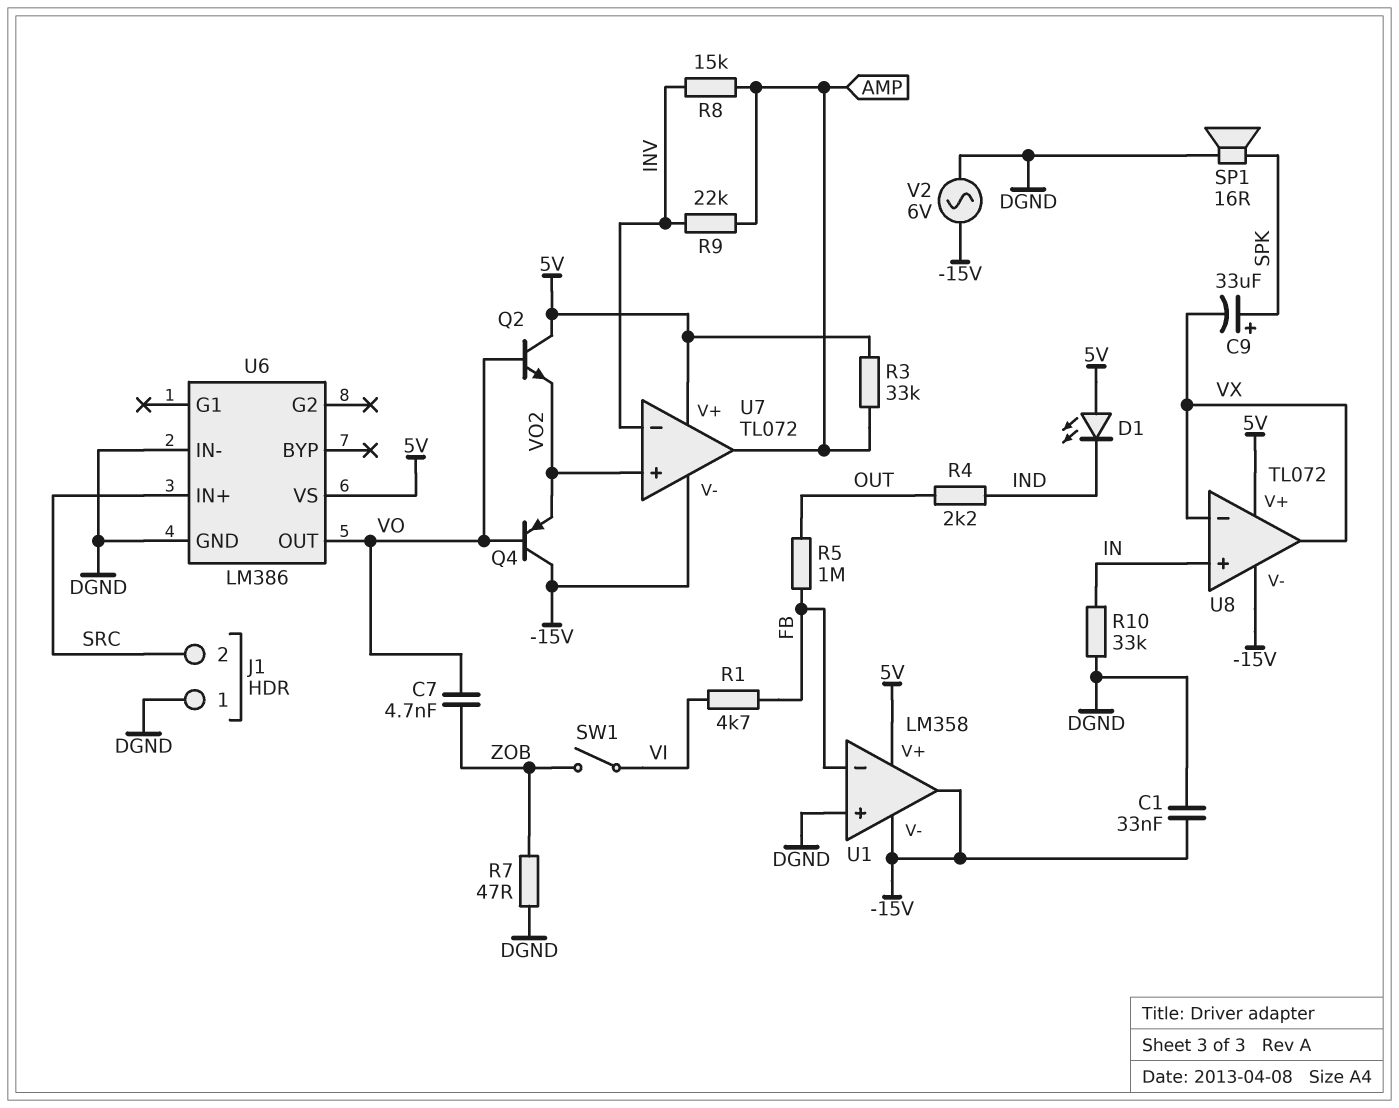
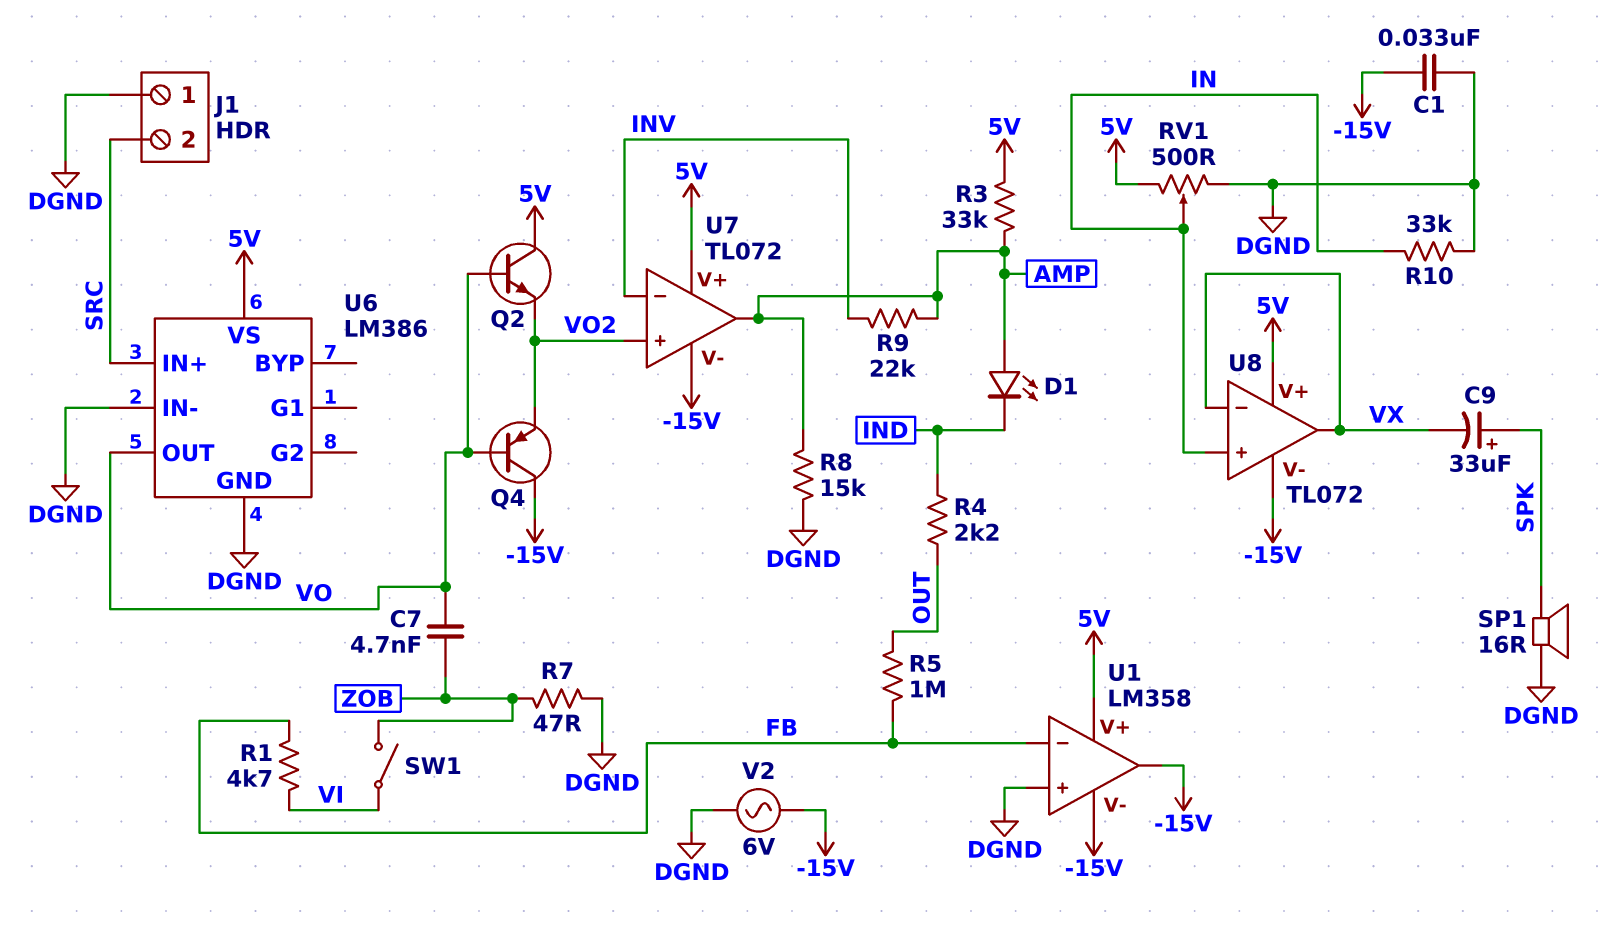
D1: LED (A 5V, K IND) -> LED (A AMP, K IND)
R8: 15k (AMP, INV) -> 15k (AMP, DGND)
RV1: none -> 500 (5V, DGND, wiper IN)

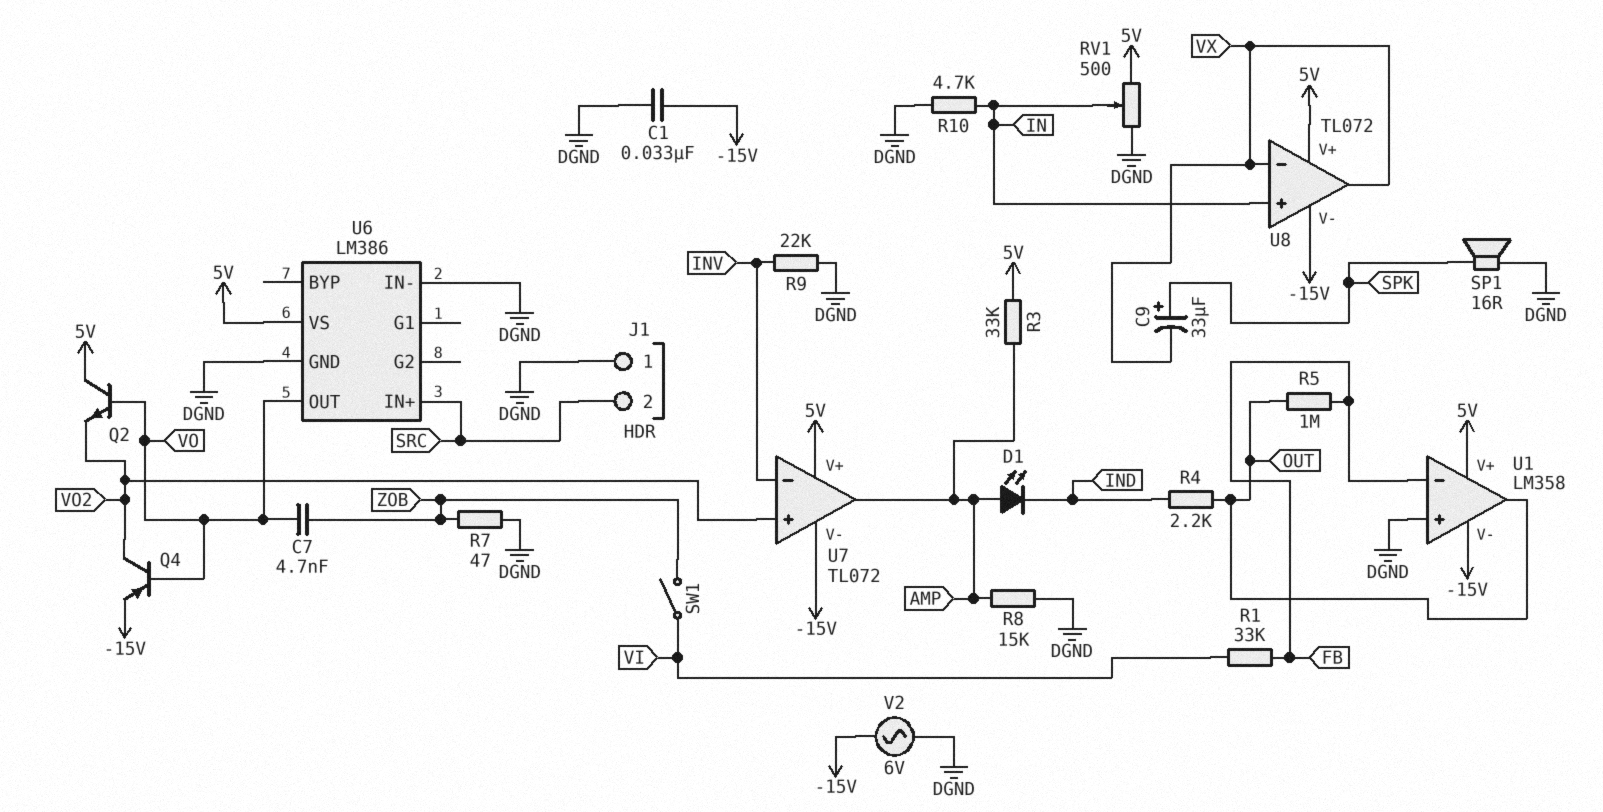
Q4: PNP (B VO, C -15V, E VO2) -> PNP (B VO, C VO2, E -15V)
R1: 4.7k (FB, VI) -> 33k (FB, VI)
R9: 22k (AMP, INV) -> 22k (DGND, INV)
R10: 33k (DGND, IN) -> 4.7k (DGND, IN)
U1 pin out: -15V -> OUT

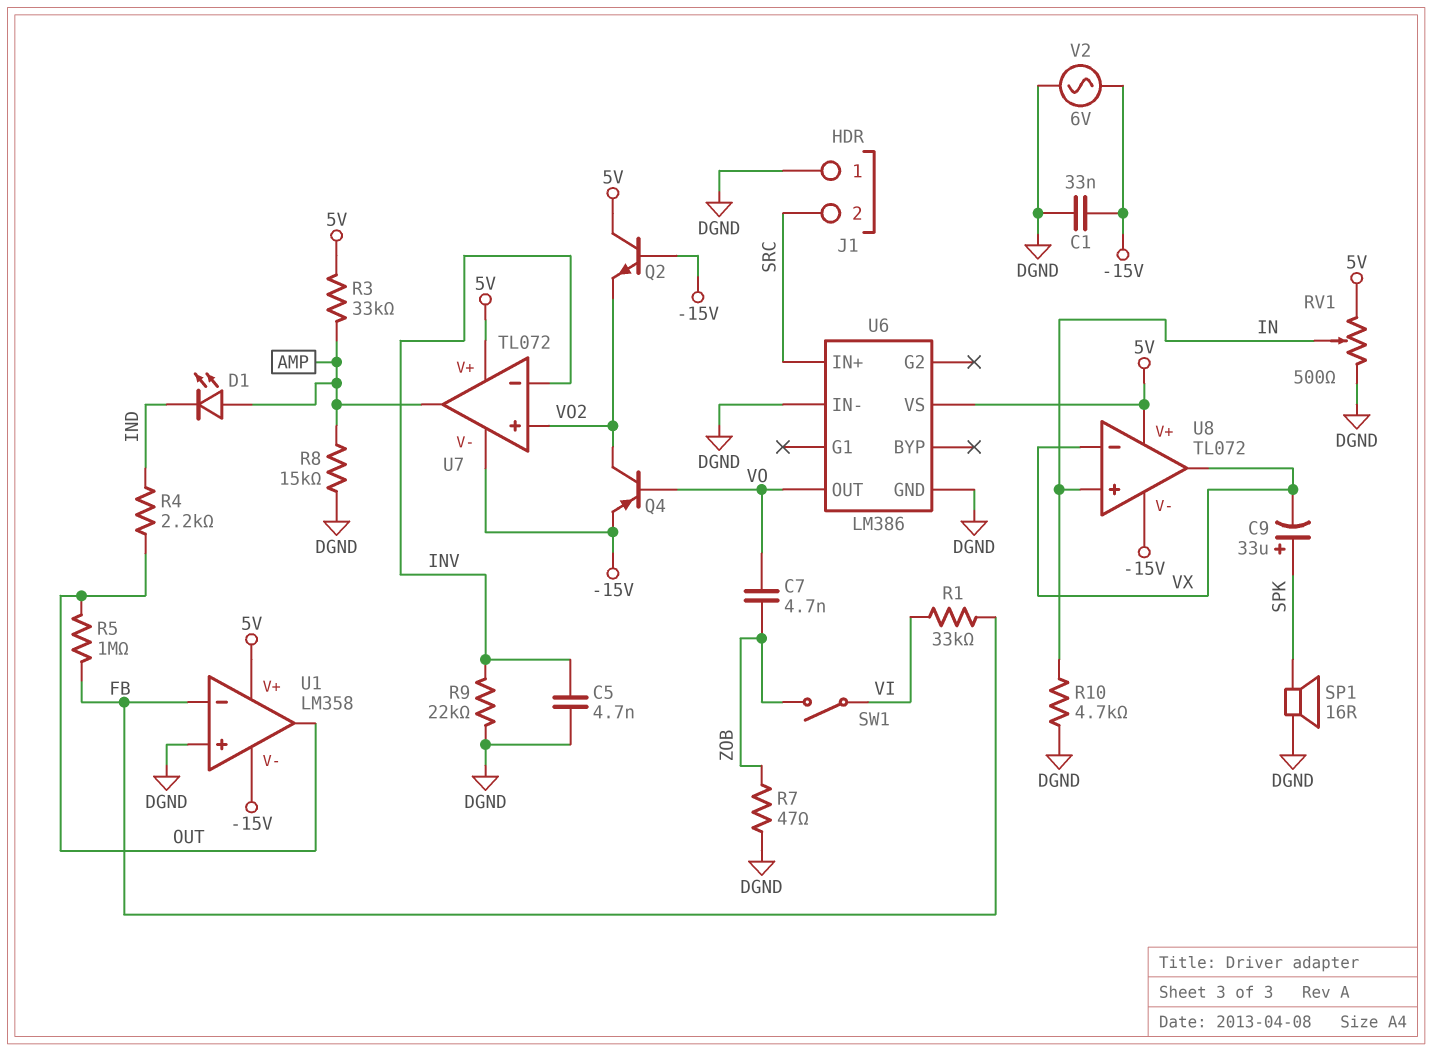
C5: none -> 4.7nF (DGND, INV)
Q2: NPN (B VO, C 5V, E VO2) -> NPN (B -15V, C 5V, E VO2)

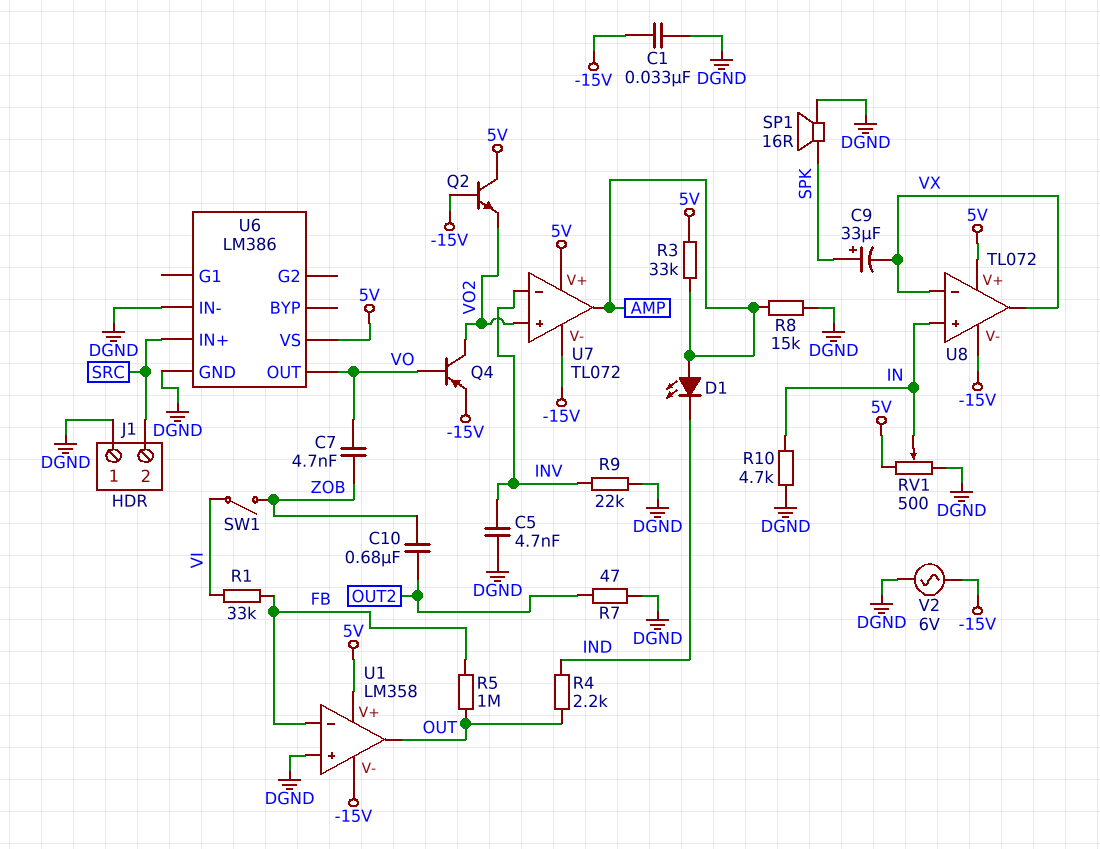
C10: none -> 680nF (OUT2, ZOB)
R7: 47 (DGND, ZOB) -> 47 (DGND, OUT2)

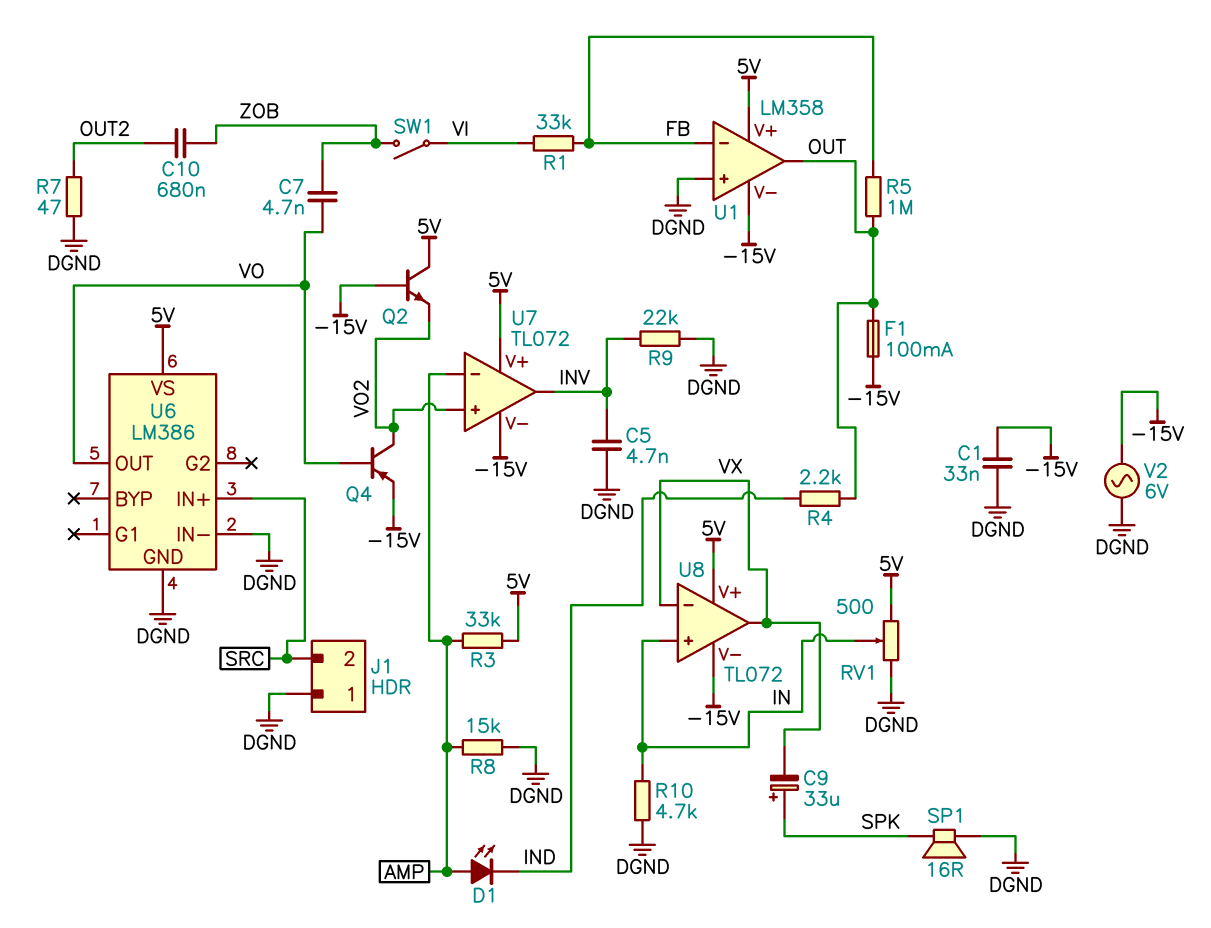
F1: none -> 100mA (-15V, OUT)
U7 pin in-: INV -> AMP
U7 pin out: AMP -> INV

